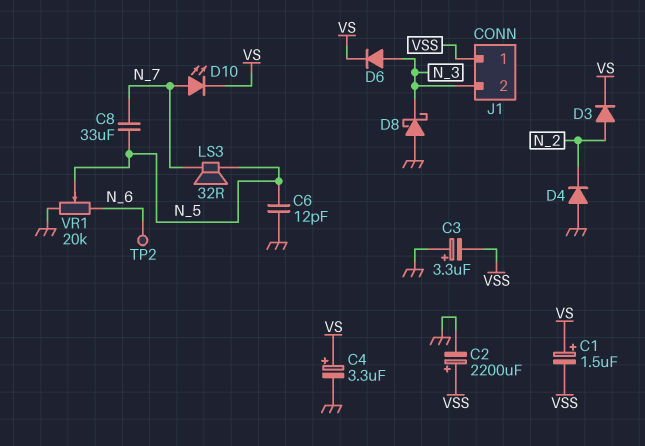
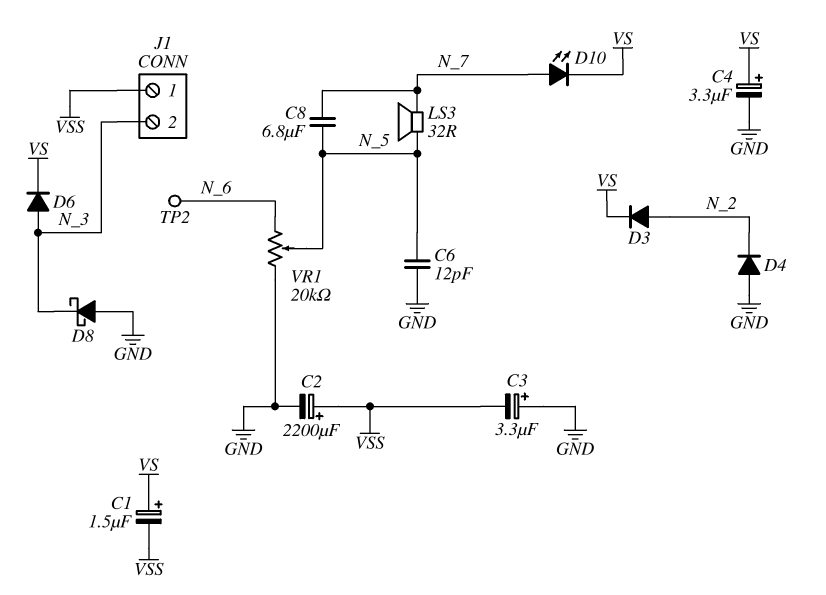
C8: 33uF (N_5, N_7) -> 6.8uF (N_5, N_7)

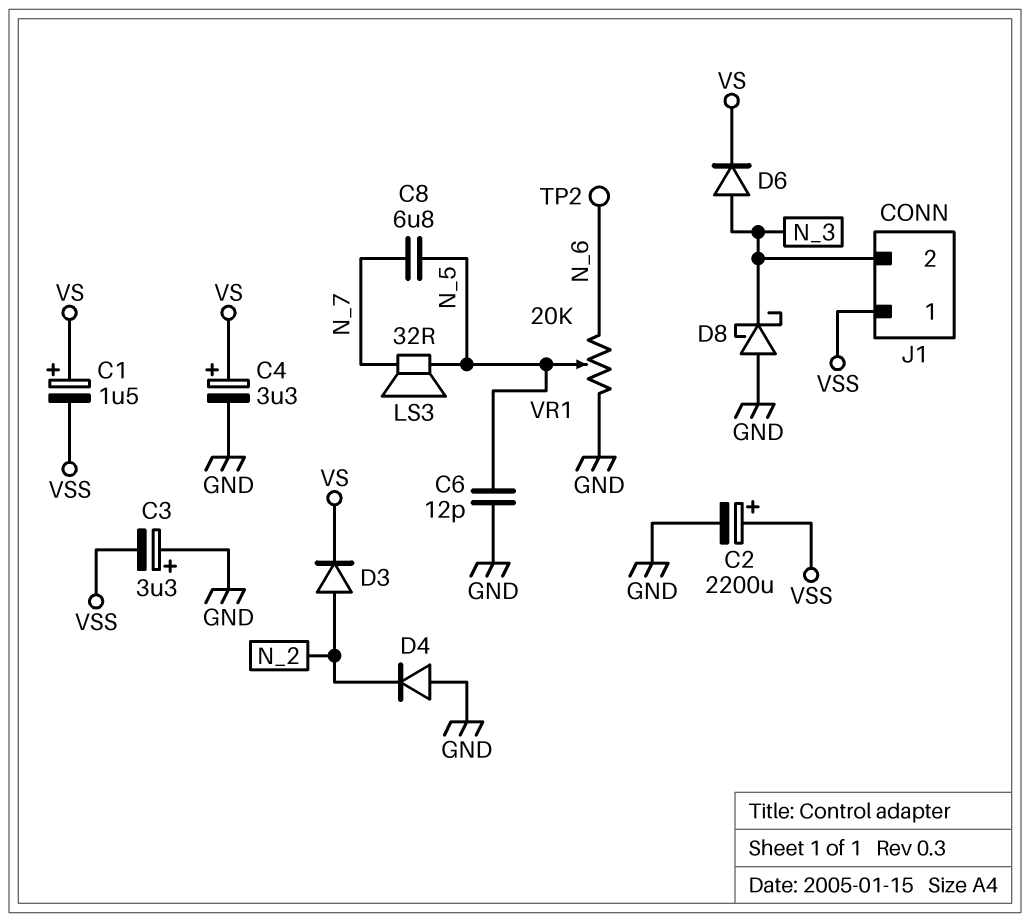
D10: LED (A N_7, K VS) -> none

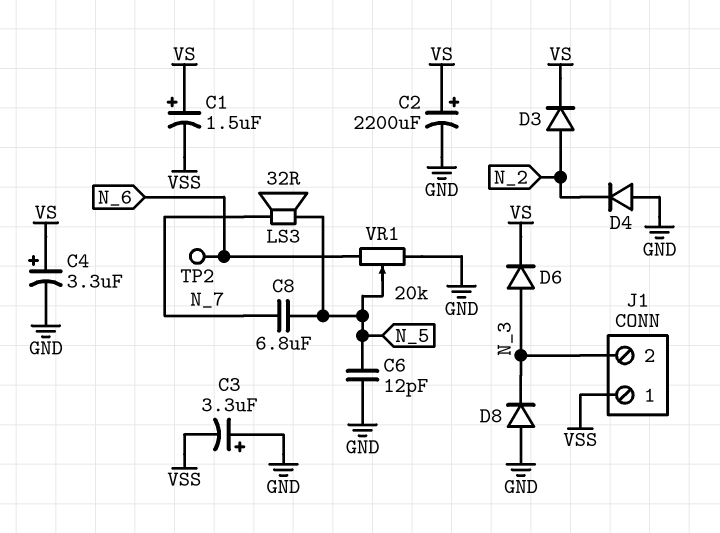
C2: 2200uF (plus VSS, minus GND) -> 2200uF (plus VS, minus GND)
D8: schottky (A GND, K N_3) -> diode (A GND, K N_3)

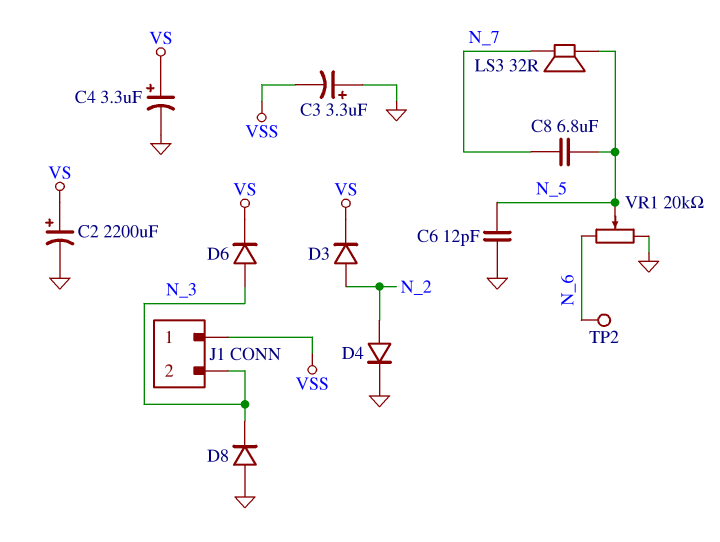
C1: 1.5uF (plus VS, minus VSS) -> none
D4: diode (A GND, K N_2) -> diode (A N_2, K GND)

